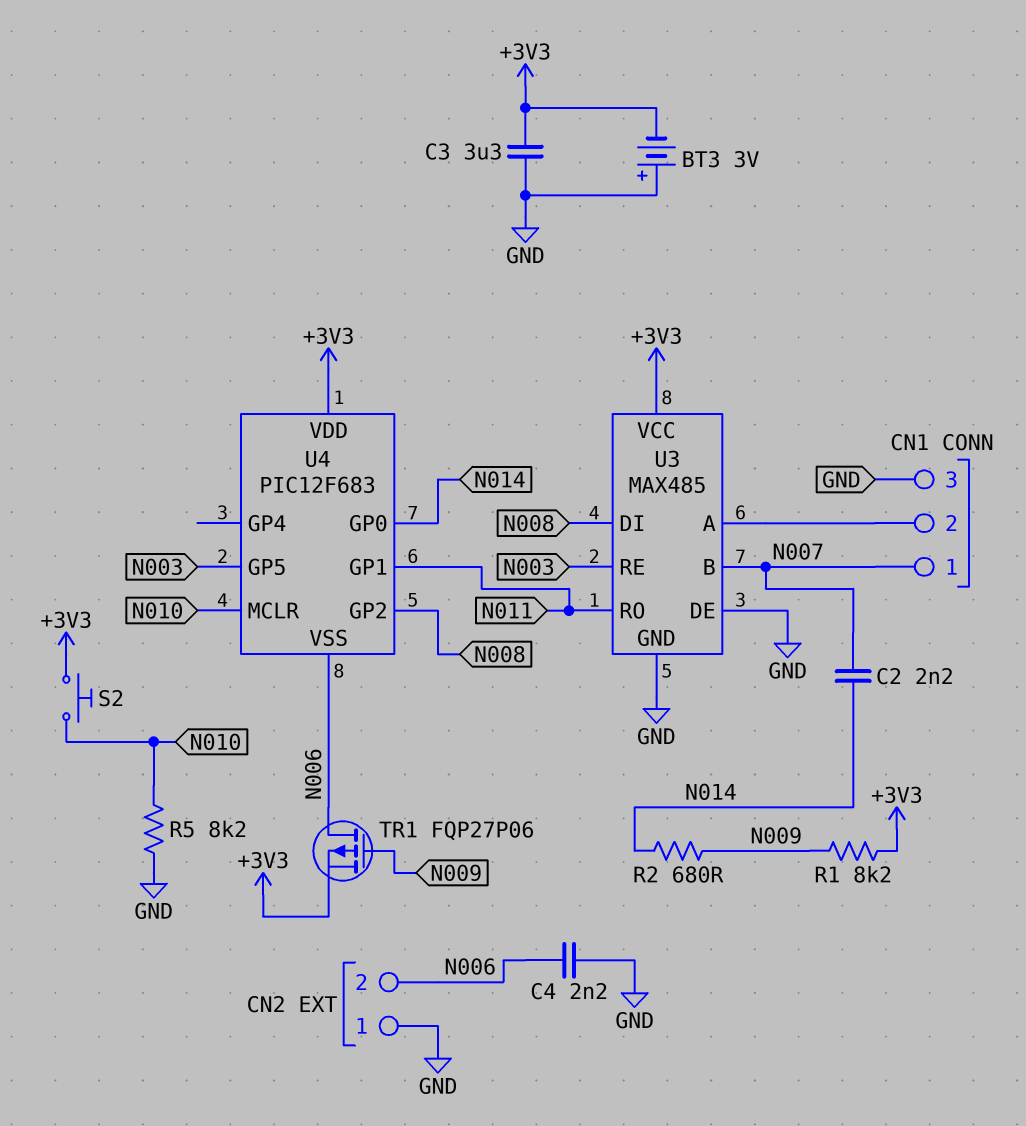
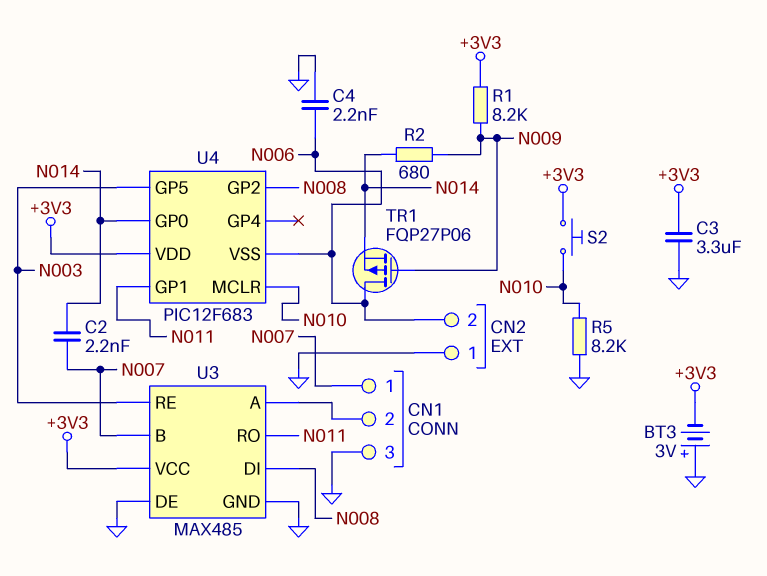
TR1: PMOS FQP27P06 (G N009, D N006, S +3V3) -> PMOS FQP27P06 (G N009, D N006, S N014)

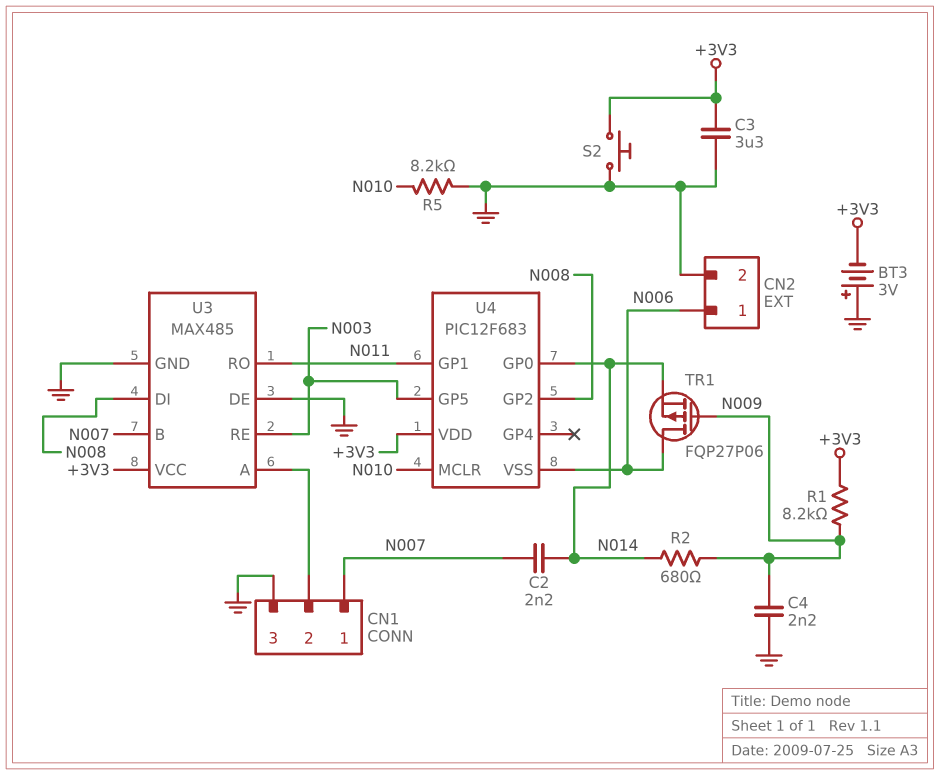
C4: 2.2nF (GND, N006) -> 2.2nF (GND, N009)
CN2 pin 1: GND -> N006
CN2 pin 2: N006 -> GND
S2: button (+3V3, N010) -> button (+3V3, GND)

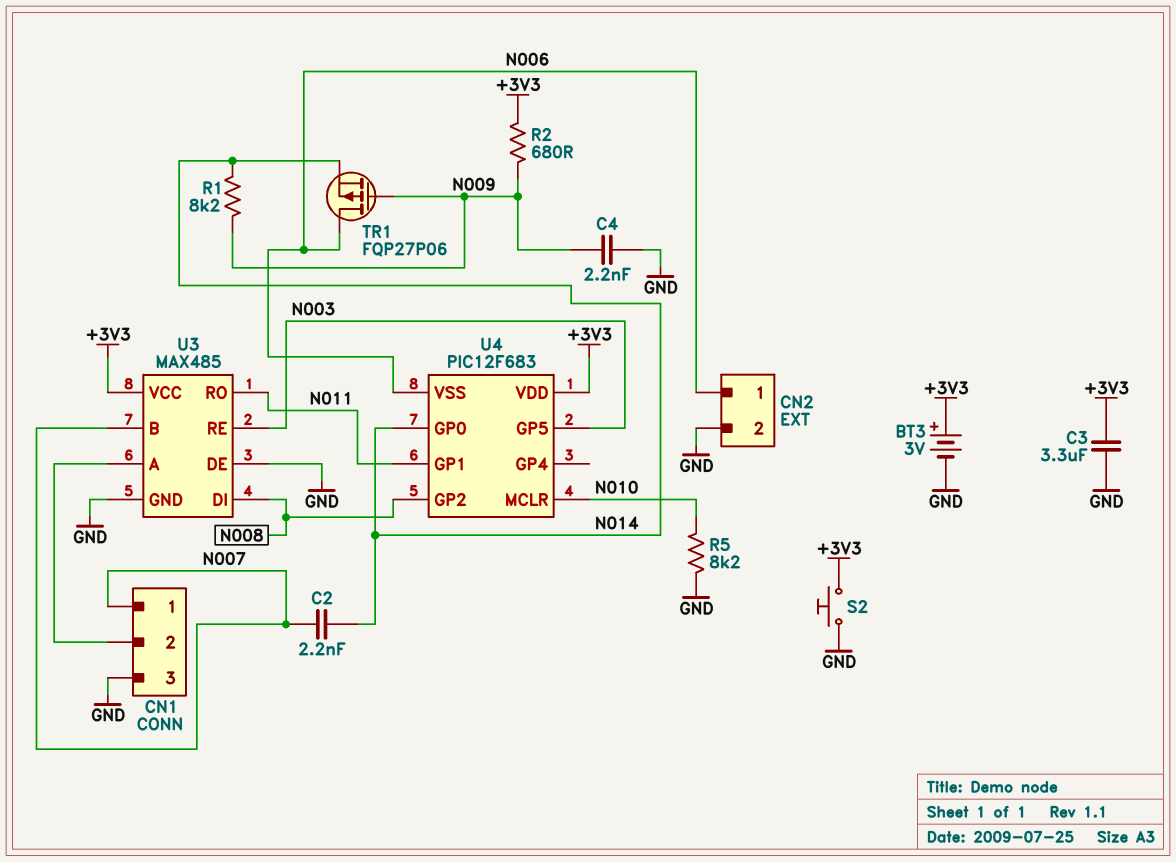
BT3: 3V (plus GND, minus +3V3) -> 3V (plus +3V3, minus GND)
R1: 8.2k (+3V3, N009) -> 8.2k (N009, N014)
R2: 680 (N009, N014) -> 680 (+3V3, N009)

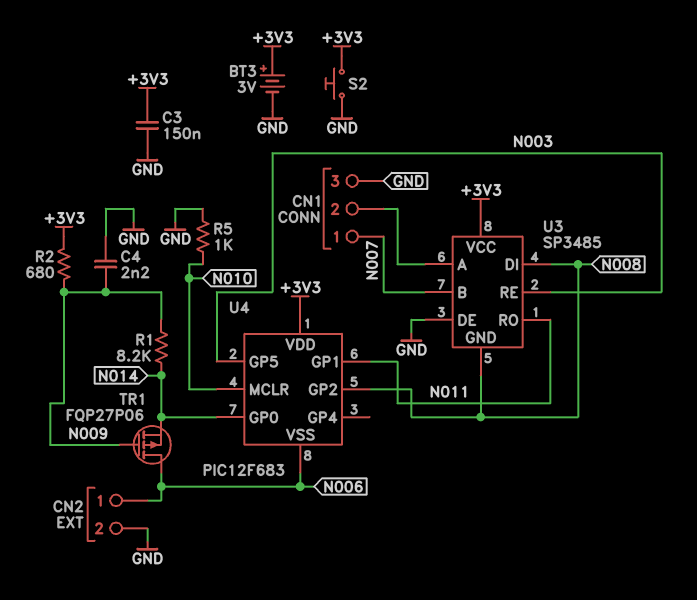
C2: 2.2nF (N007, N014) -> none
C3: 3.3uF (+3V3, GND) -> 150nF (+3V3, GND)
R5: 8.2k (GND, N010) -> 1k (GND, N010)
U3: MAX485 -> SP3485
U3 pin GND: GND -> N008

